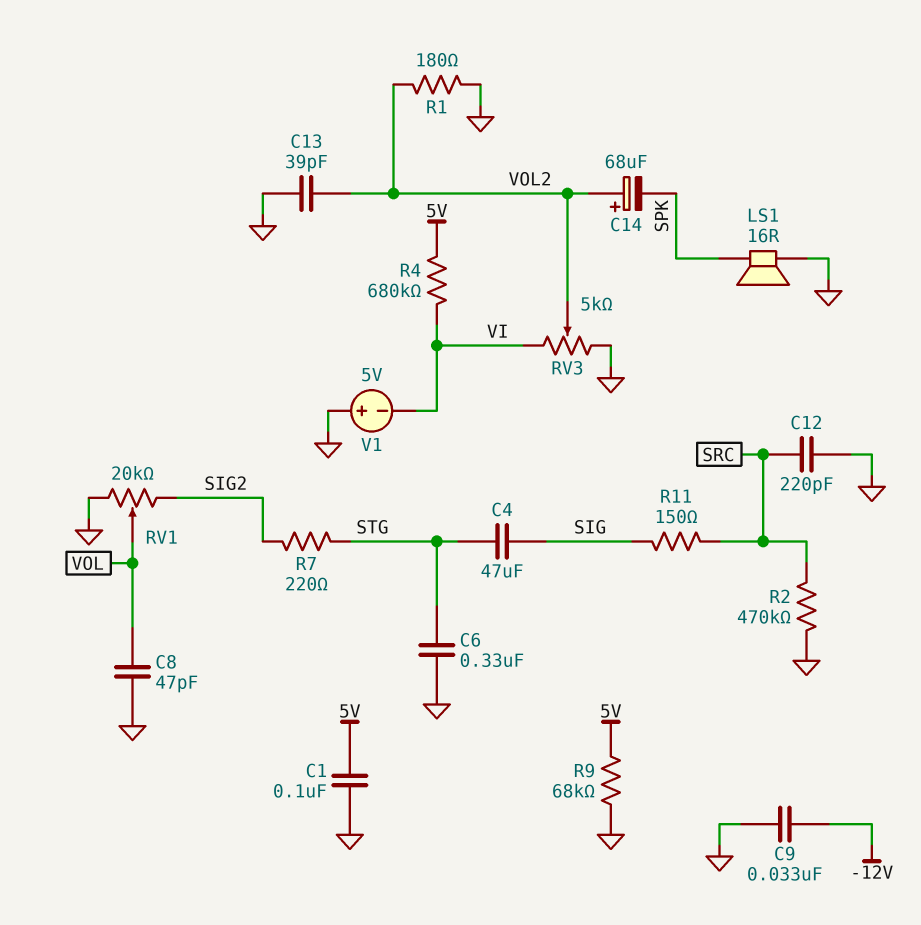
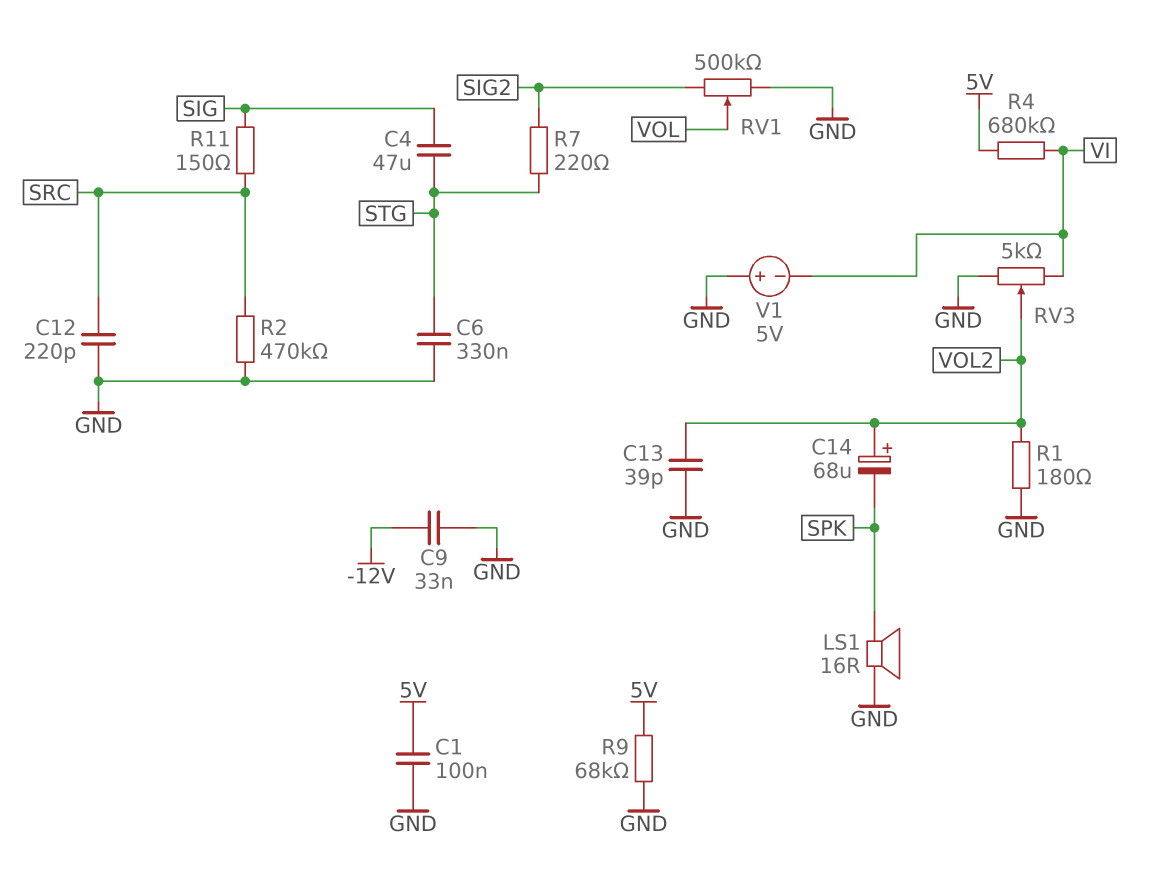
C8: 47pF (GND, VOL) -> none
RV1: 20k (GND, SIG2, wiper VOL) -> 500k (GND, SIG2, wiper VOL)

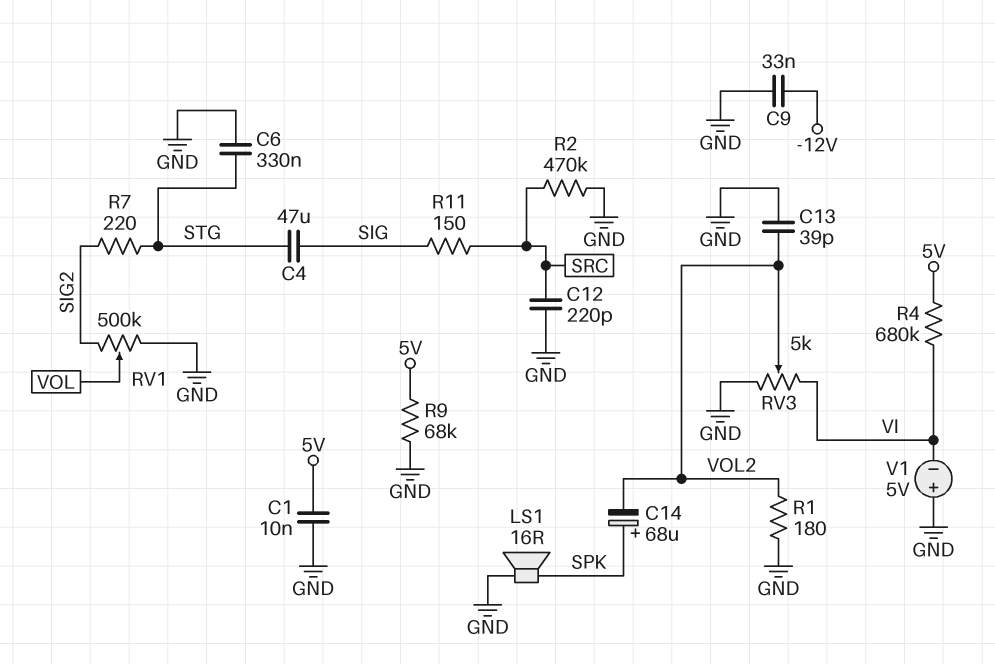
C1: 100nF (5V, GND) -> 10nF (5V, GND)
C14: 68uF (plus VOL2, minus SPK) -> 68uF (plus SPK, minus VOL2)

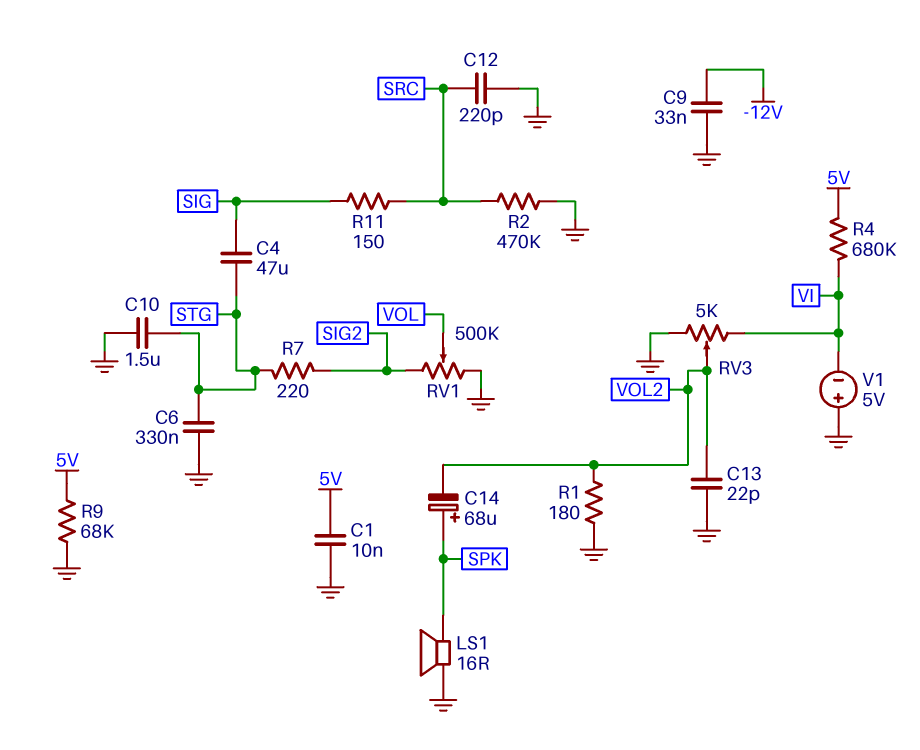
C10: none -> 1.5uF (GND, STG)
C13: 39pF (GND, VOL2) -> 22pF (GND, VOL2)

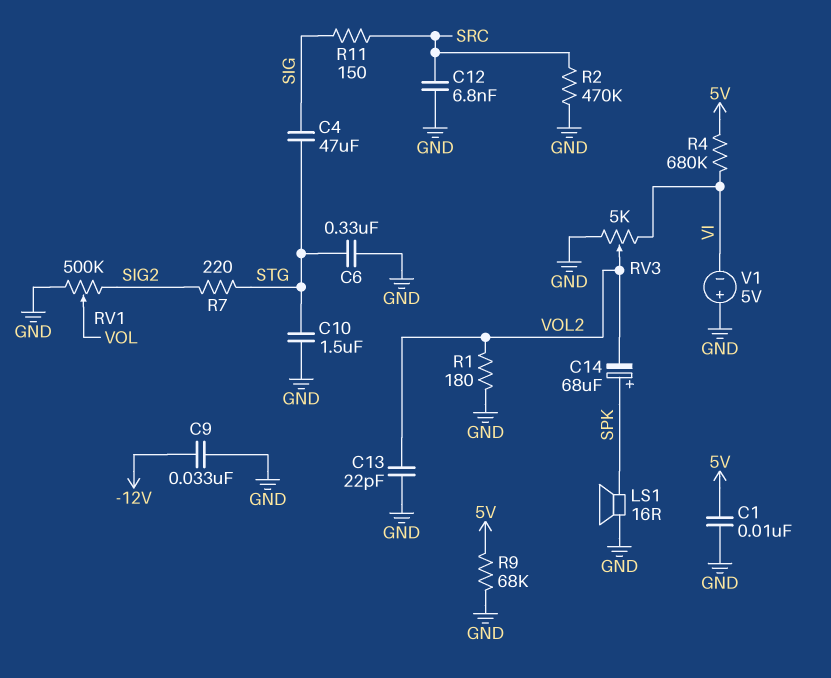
C12: 220pF (GND, SRC) -> 6.8nF (GND, SRC)

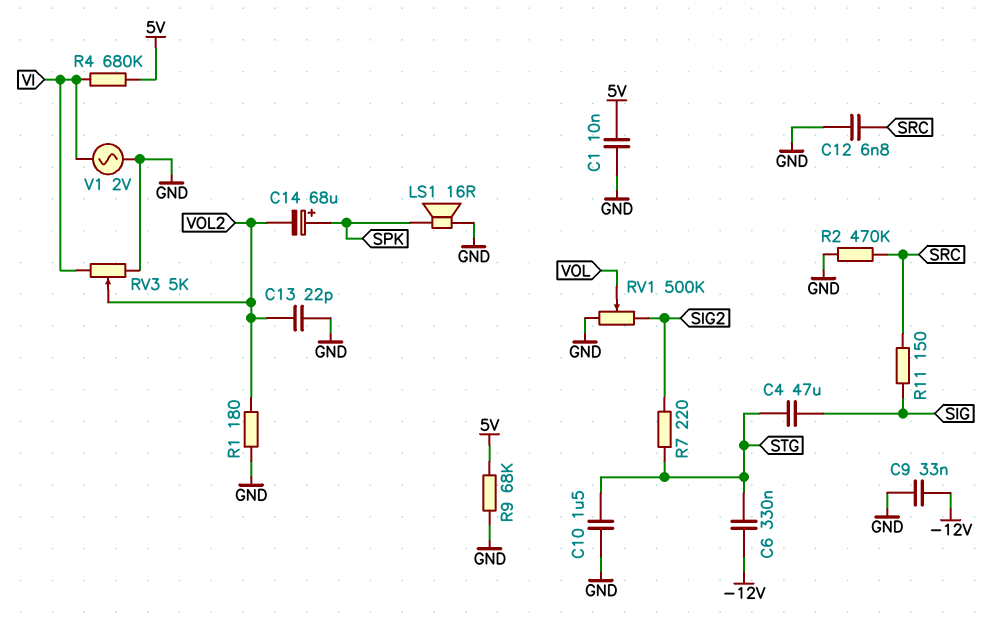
C6: 330nF (GND, STG) -> 330nF (-12V, STG)
V1: 5V (plus GND, minus VI) -> AC 2V (GND, VI)

